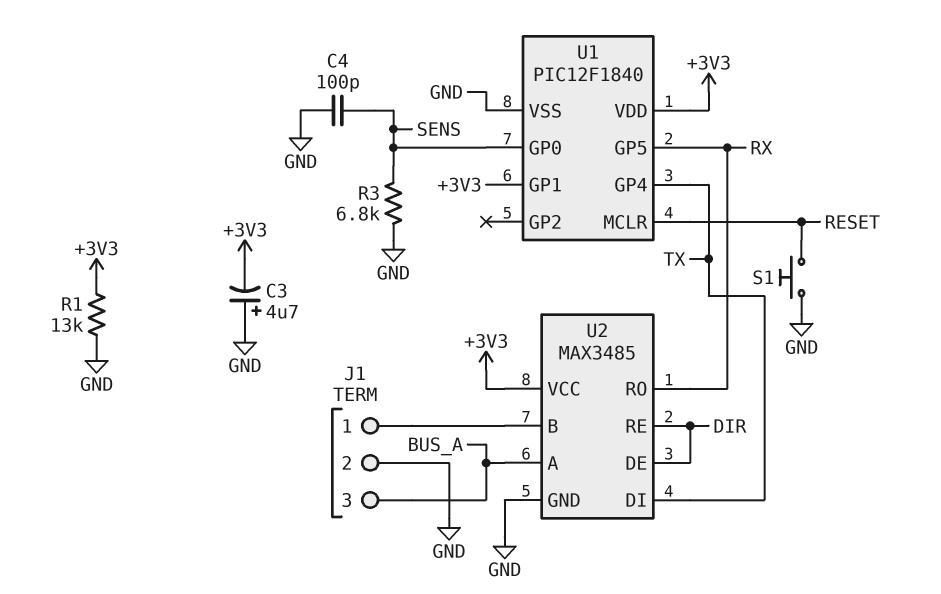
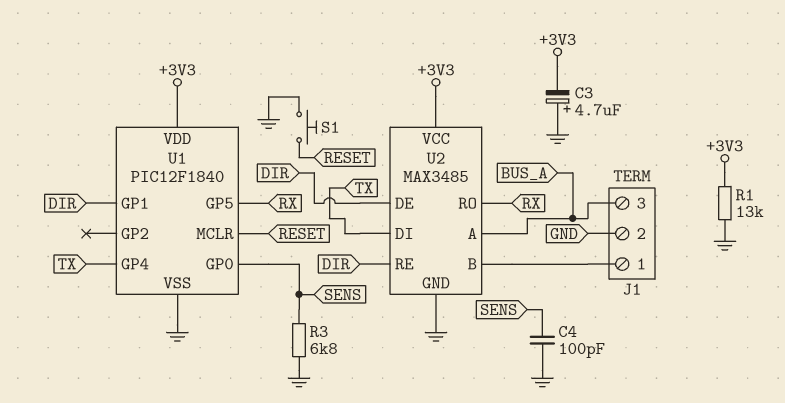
U1 pin GP1: +3V3 -> DIR

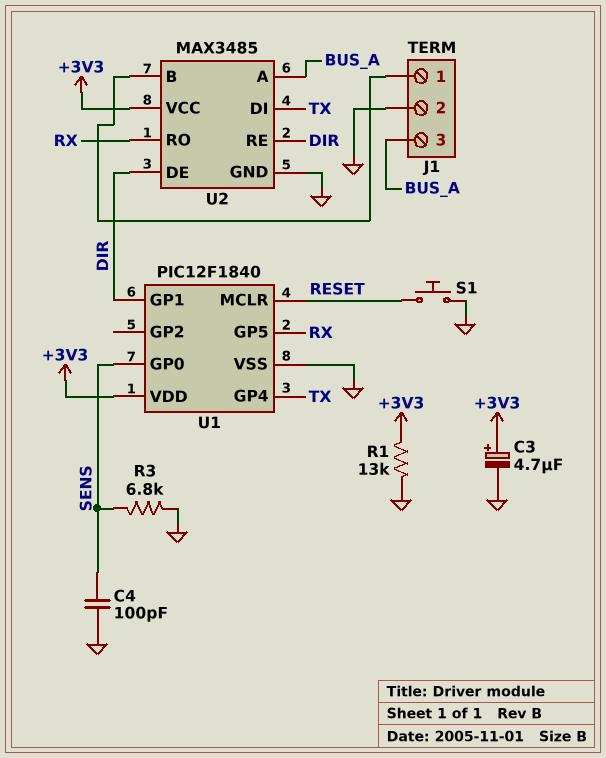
C3: 4.7uF (plus GND, minus +3V3) -> 4.7uF (plus +3V3, minus GND)

